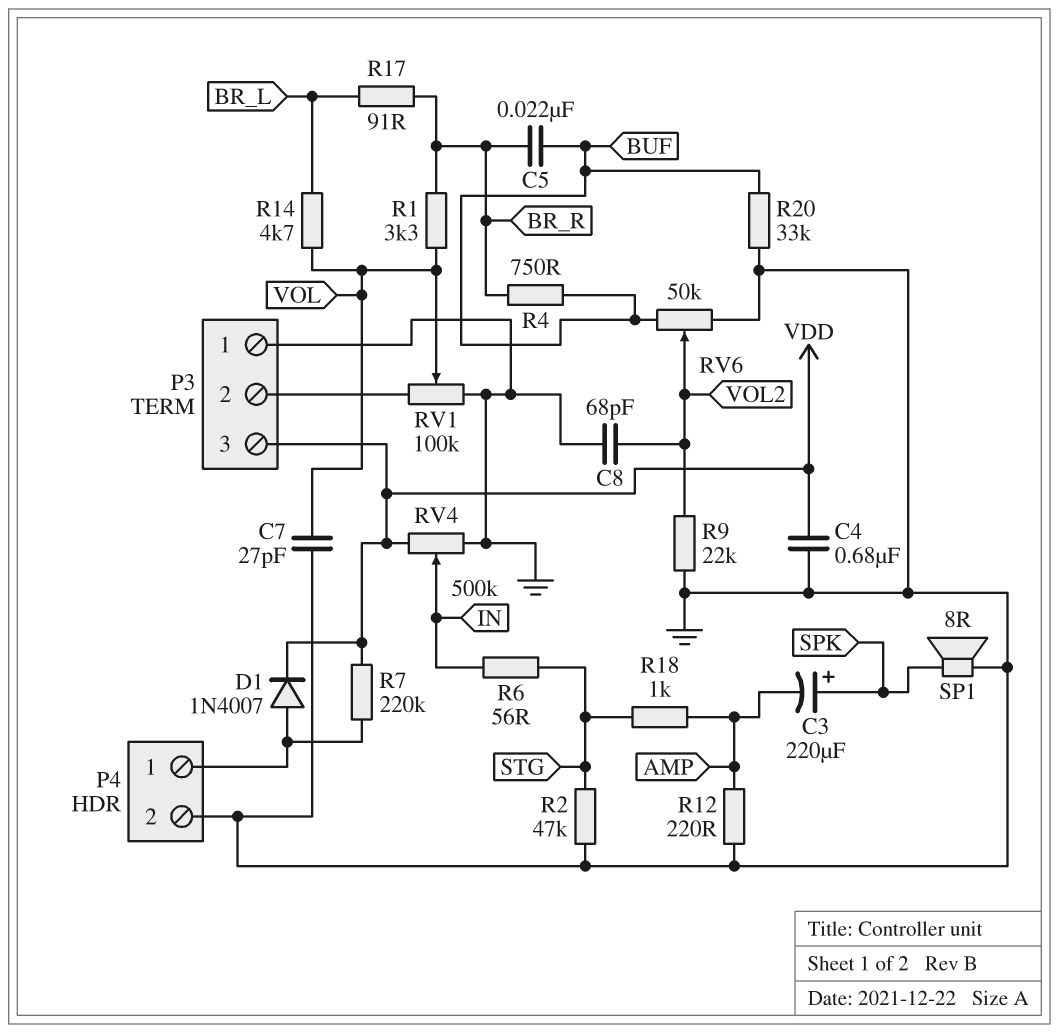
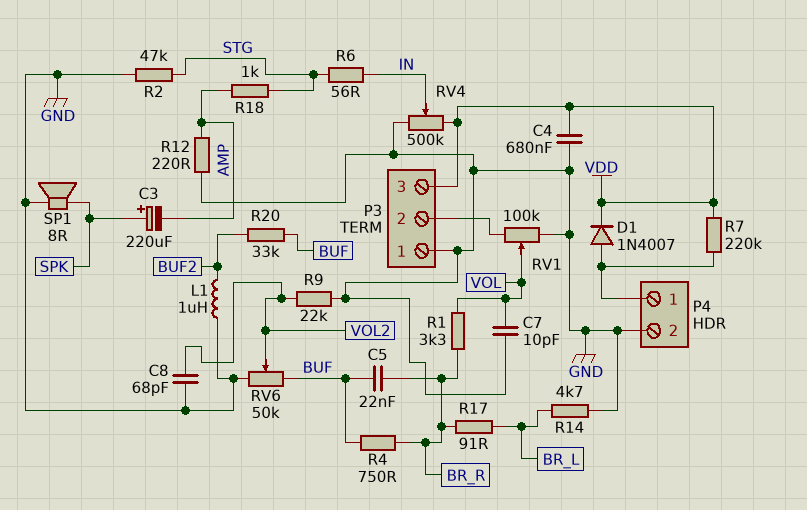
C7: 27pF (GND, VOL) -> 10pF (GND, VOL)
L1: none -> 1uH (BUF2, GND)
R14: 4.7k (BR_L, VOL) -> 4.7k (BR_L, GND)
R20: 33k (BUF, GND) -> 33k (BUF, BUF2)

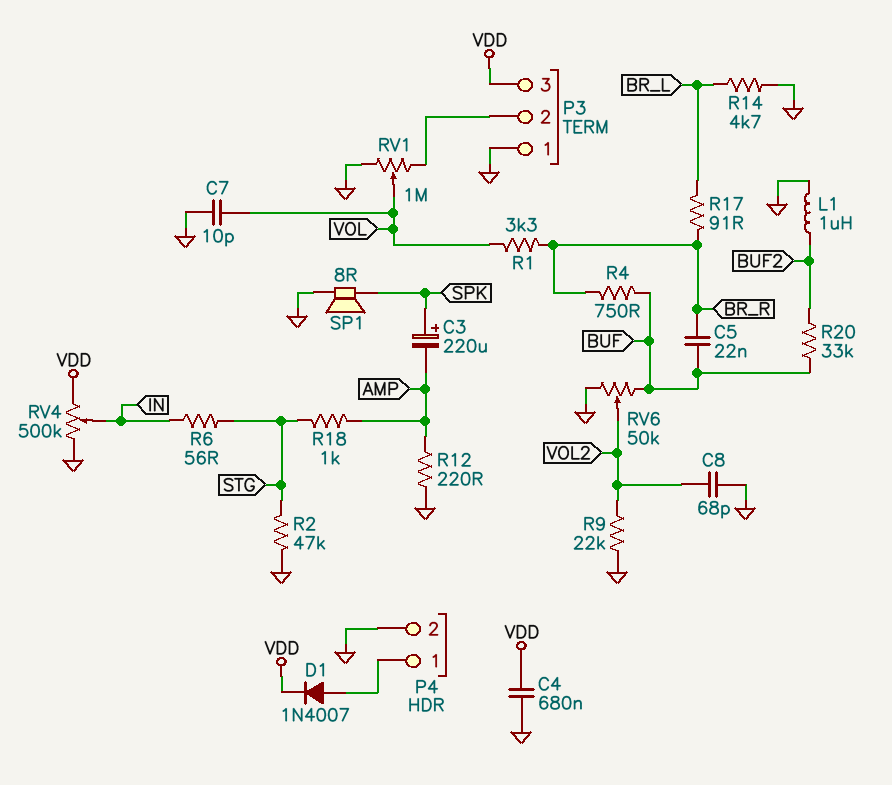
R7: 220k (P4/1, VDD) -> none
RV1: 100k (GND, P3/2, wiper VOL) -> 1M (GND, P3/2, wiper VOL)

